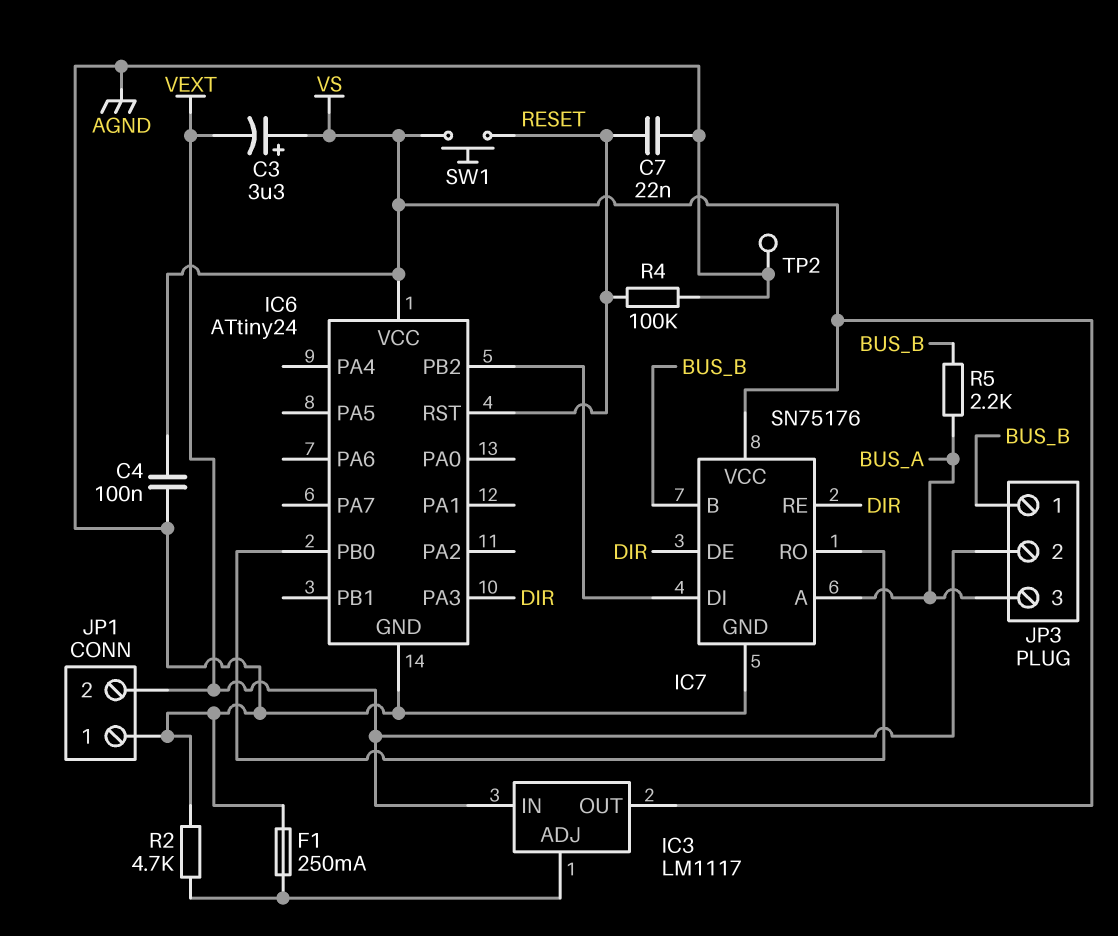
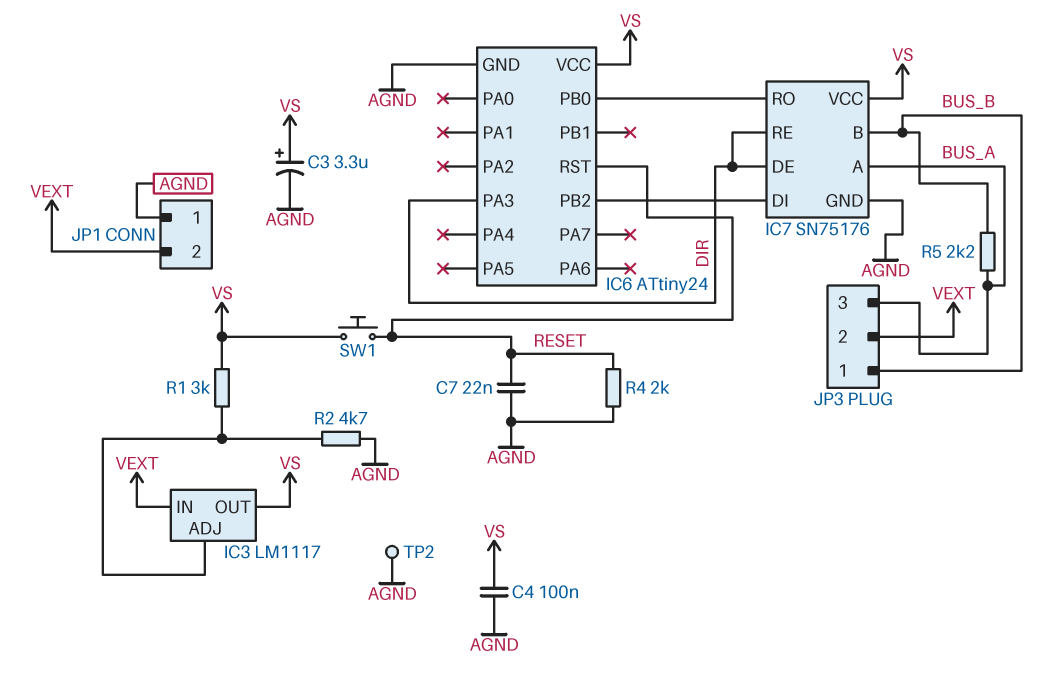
C3: 3.3uF (plus VS, minus VEXT) -> 3.3uF (plus VS, minus AGND)
F1: 250mA (AGND, IC3/ADJ) -> none
R1: none -> 3k (IC3/ADJ, VS)
R4: 100k (AGND, RESET) -> 2k (AGND, RESET)

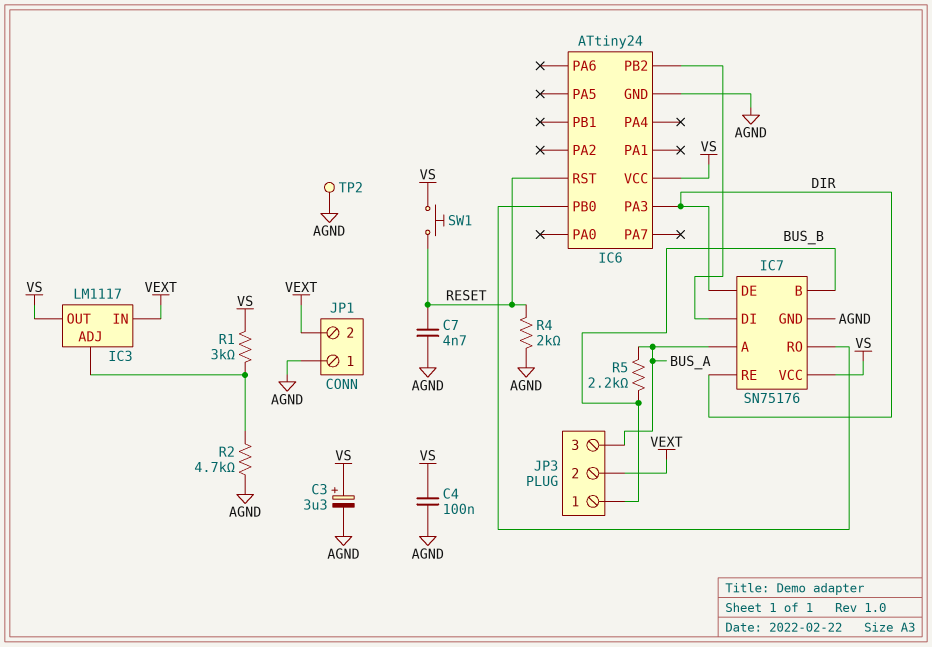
C7: 22nF (AGND, RESET) -> 4.7nF (AGND, RESET)

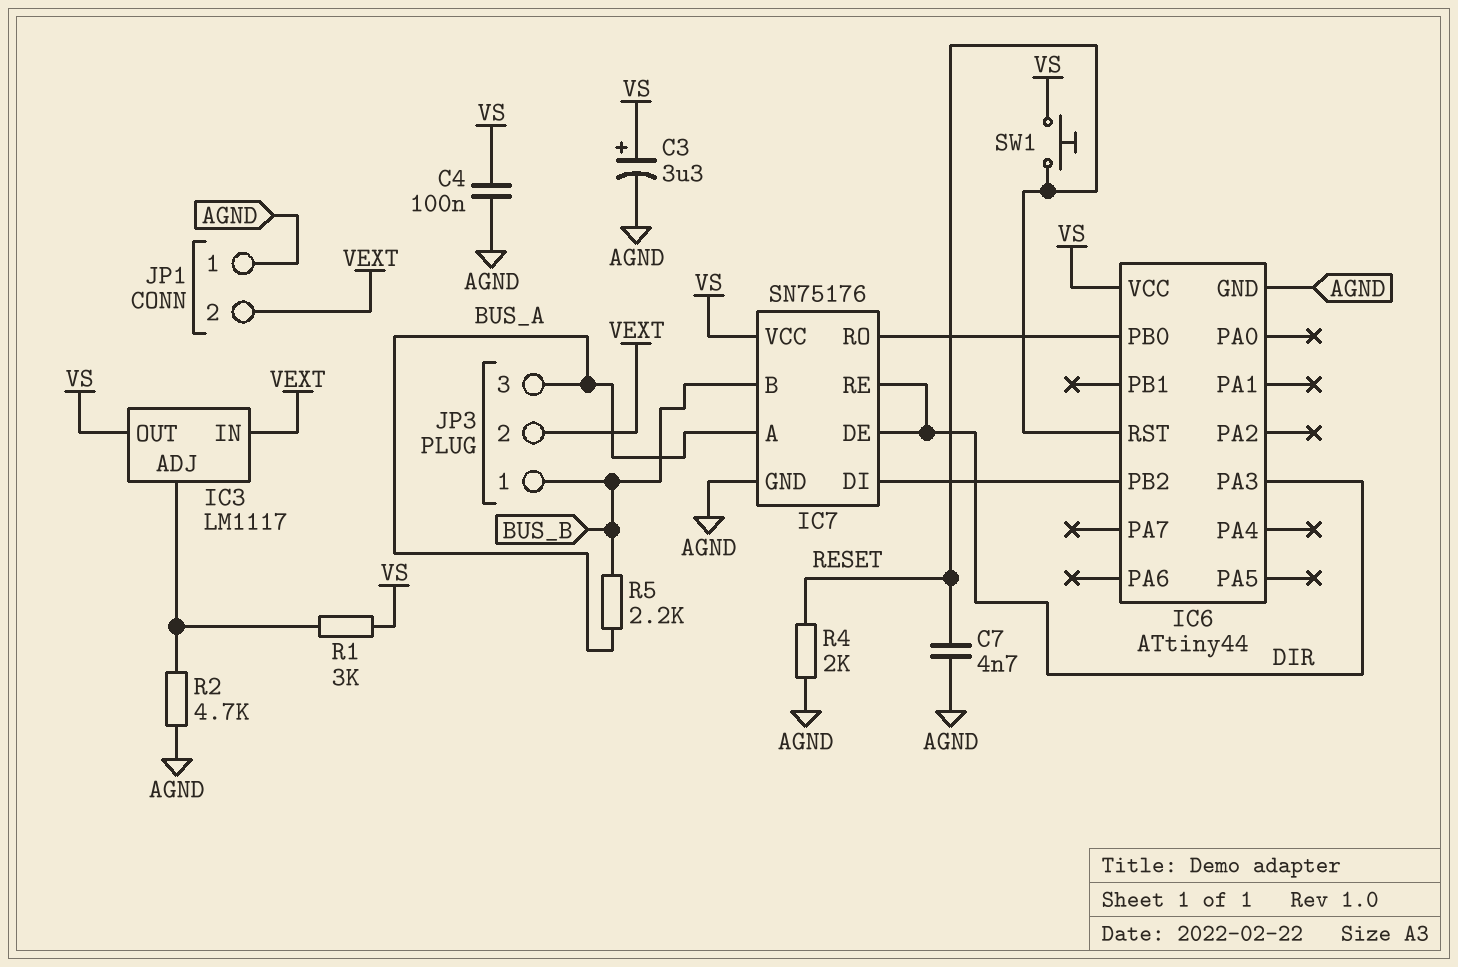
IC6: ATtiny24 -> ATtiny44
TP2: test point (AGND) -> none

